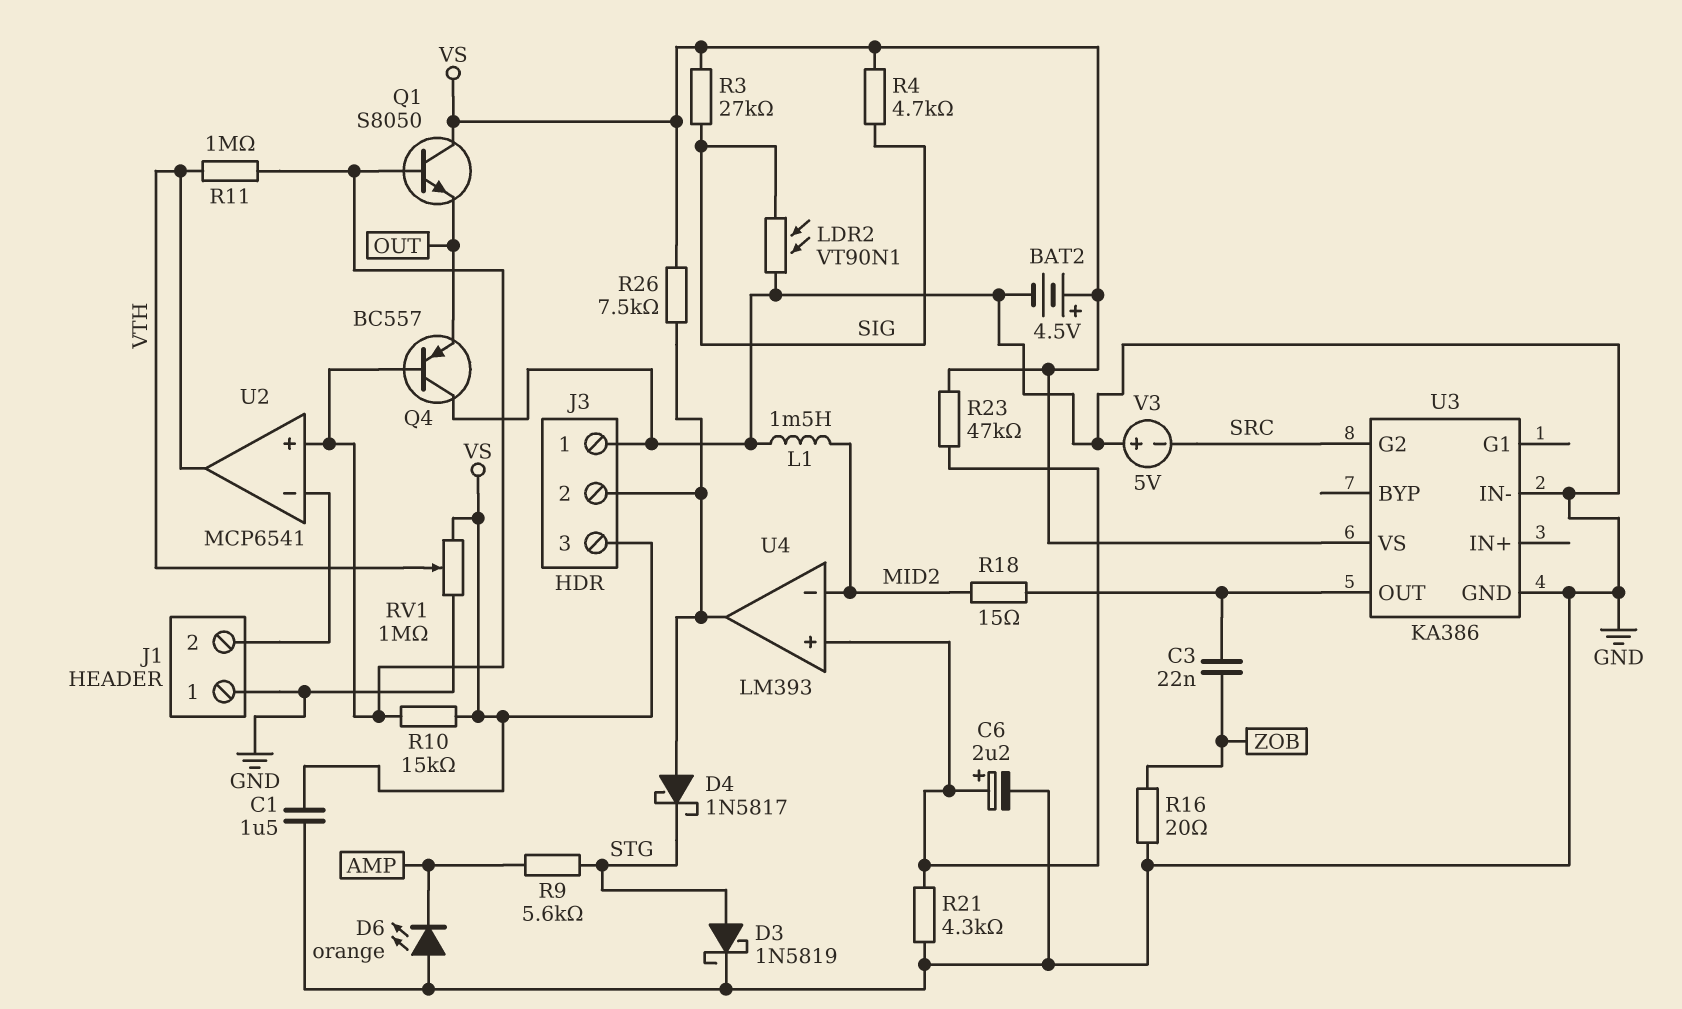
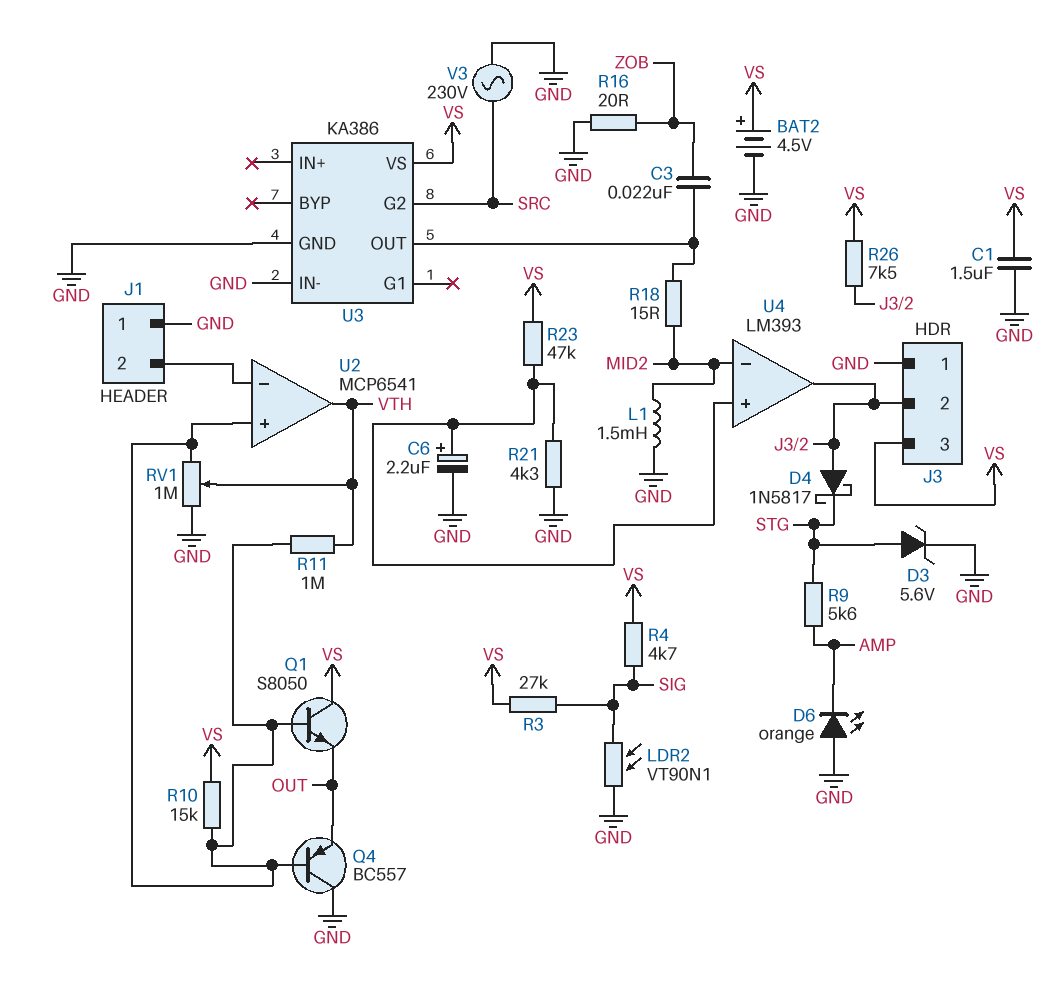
D3: schottky 1N5819 (A STG, K GND) -> zener 5.6V (A STG, K GND)
RV1: 1M (GND, VS, wiper VTH) -> 1M (GND, U2/in+, wiper VTH)
V3: 5V (plus GND, minus SRC) -> AC 230V (GND, SRC)

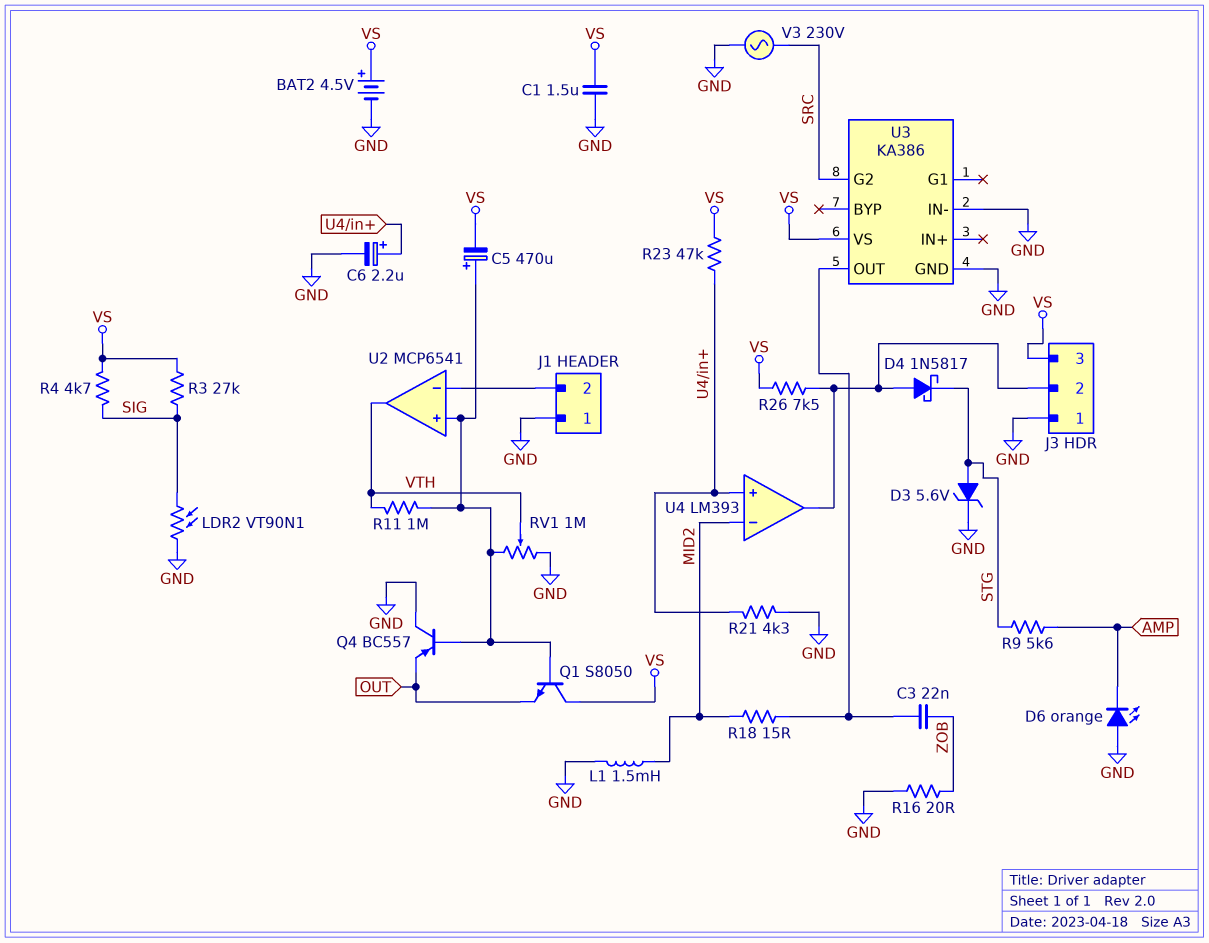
C5: none -> 470uF (plus U2/in+, minus VS)
R10: 15k (U2/in+, VS) -> none

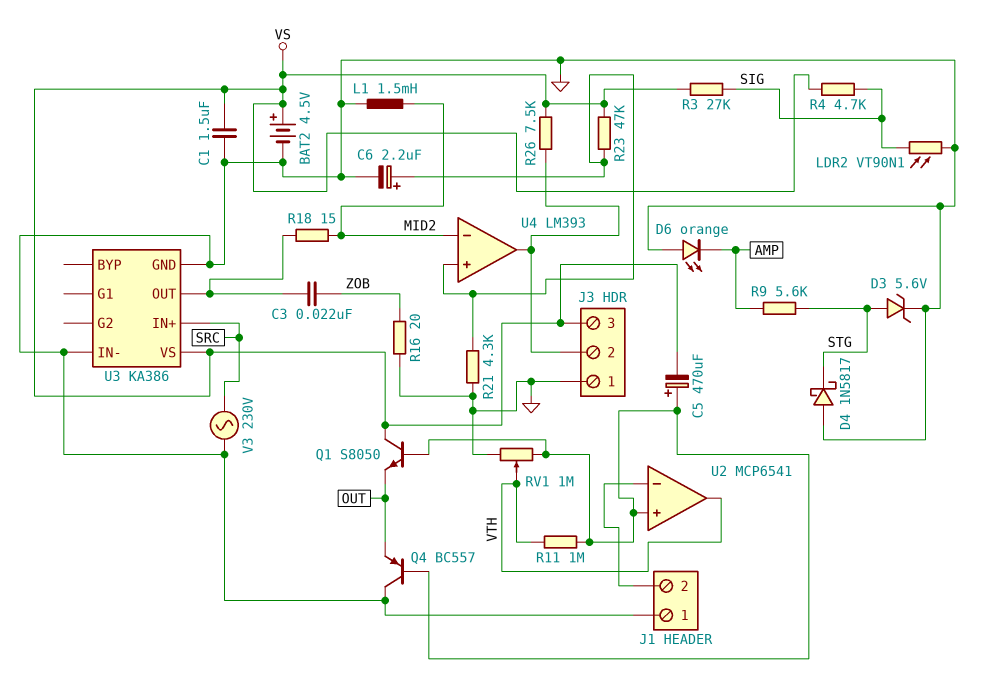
D4: schottky 1N5817 (A J3/2, K STG) -> schottky 1N5817 (A GND, K STG)
U3 pin G2: SRC -> none
U3 pin IN+: none -> SRC

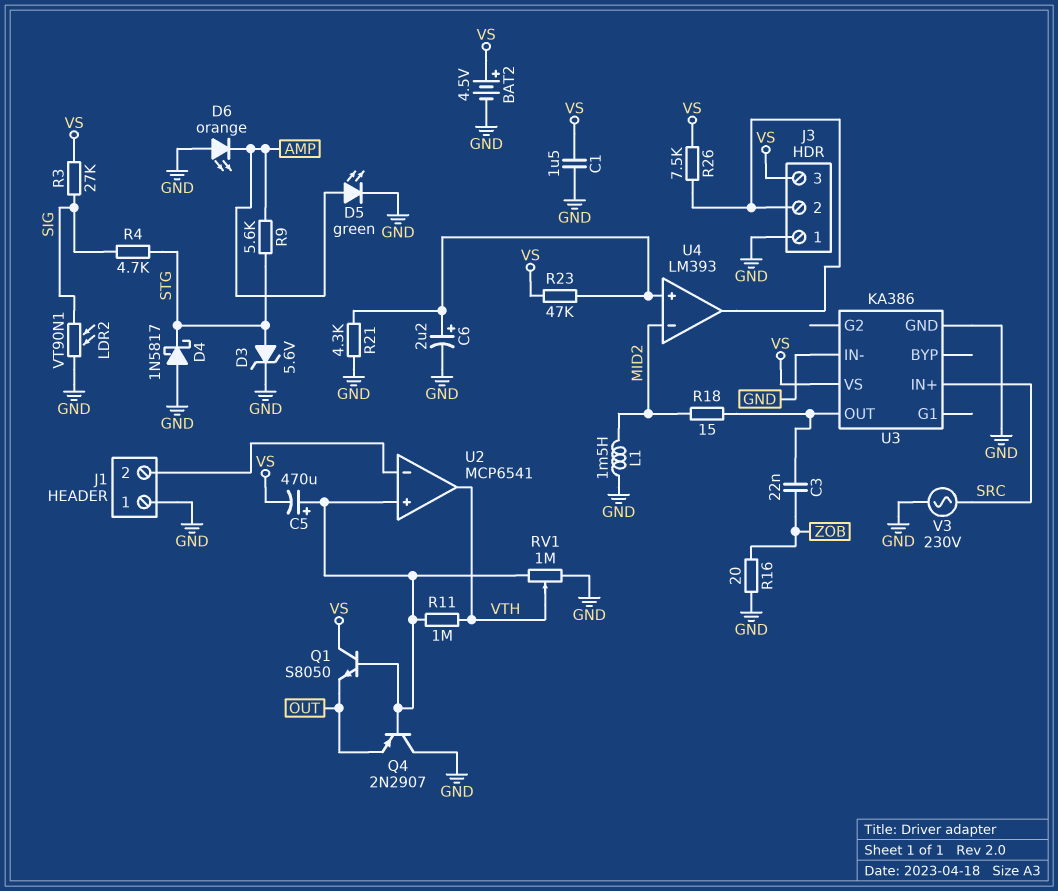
D5: none -> LED green (A AMP, K GND)
Q4: PNP BC557 (B U2/in+, C GND, E OUT) -> PNP 2N2907 (B U2/in+, C GND, E OUT)
R4: 4.7k (SIG, VS) -> 4.7k (SIG, STG)

